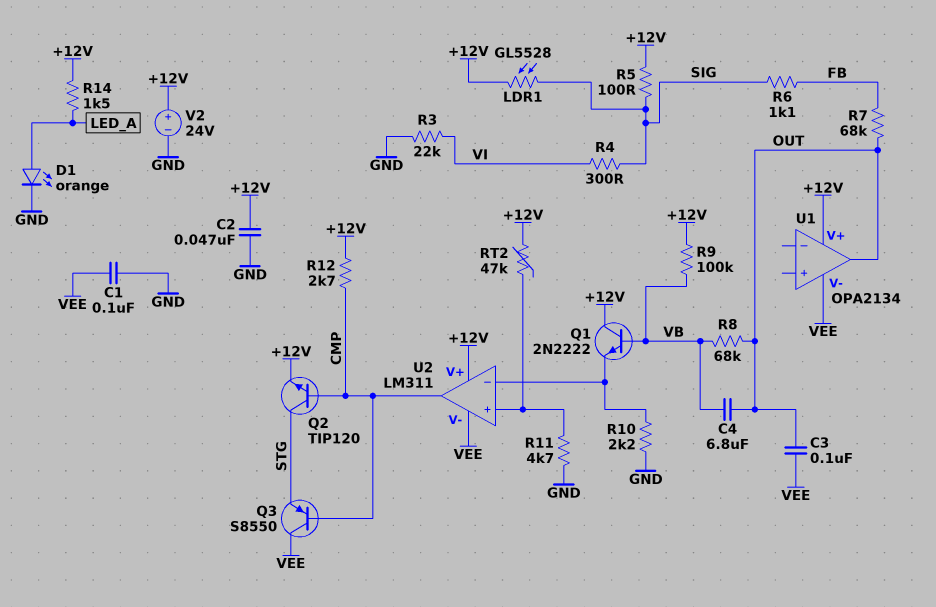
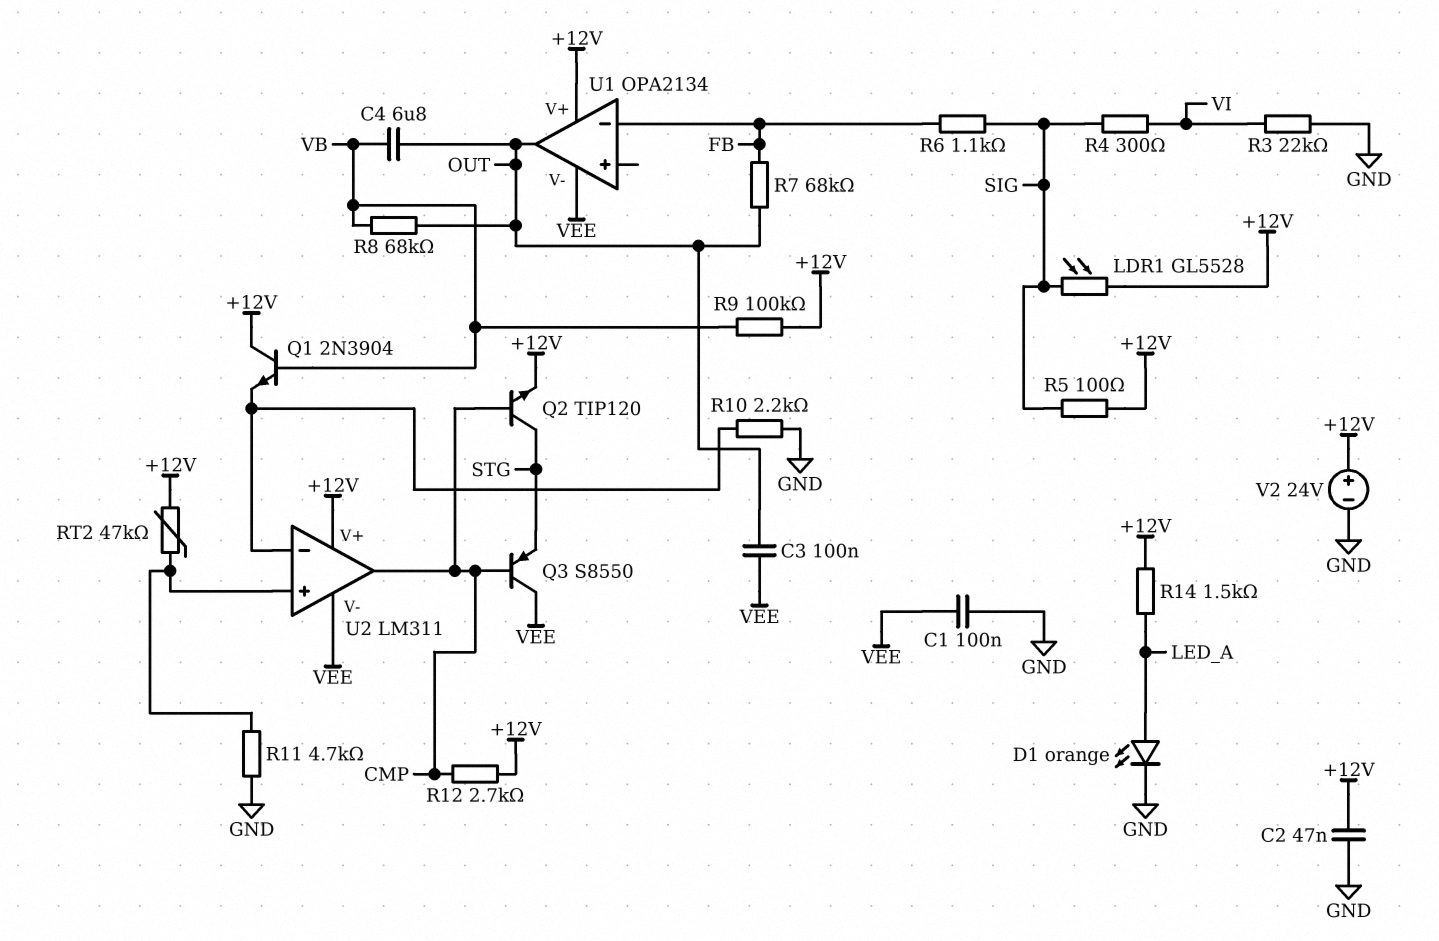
Q1: NPN 2N2222 (B VB, C +12V, E U2/in-) -> NPN 2N3904 (B VB, C +12V, E U2/in-)
U1 pin in-: none -> FB

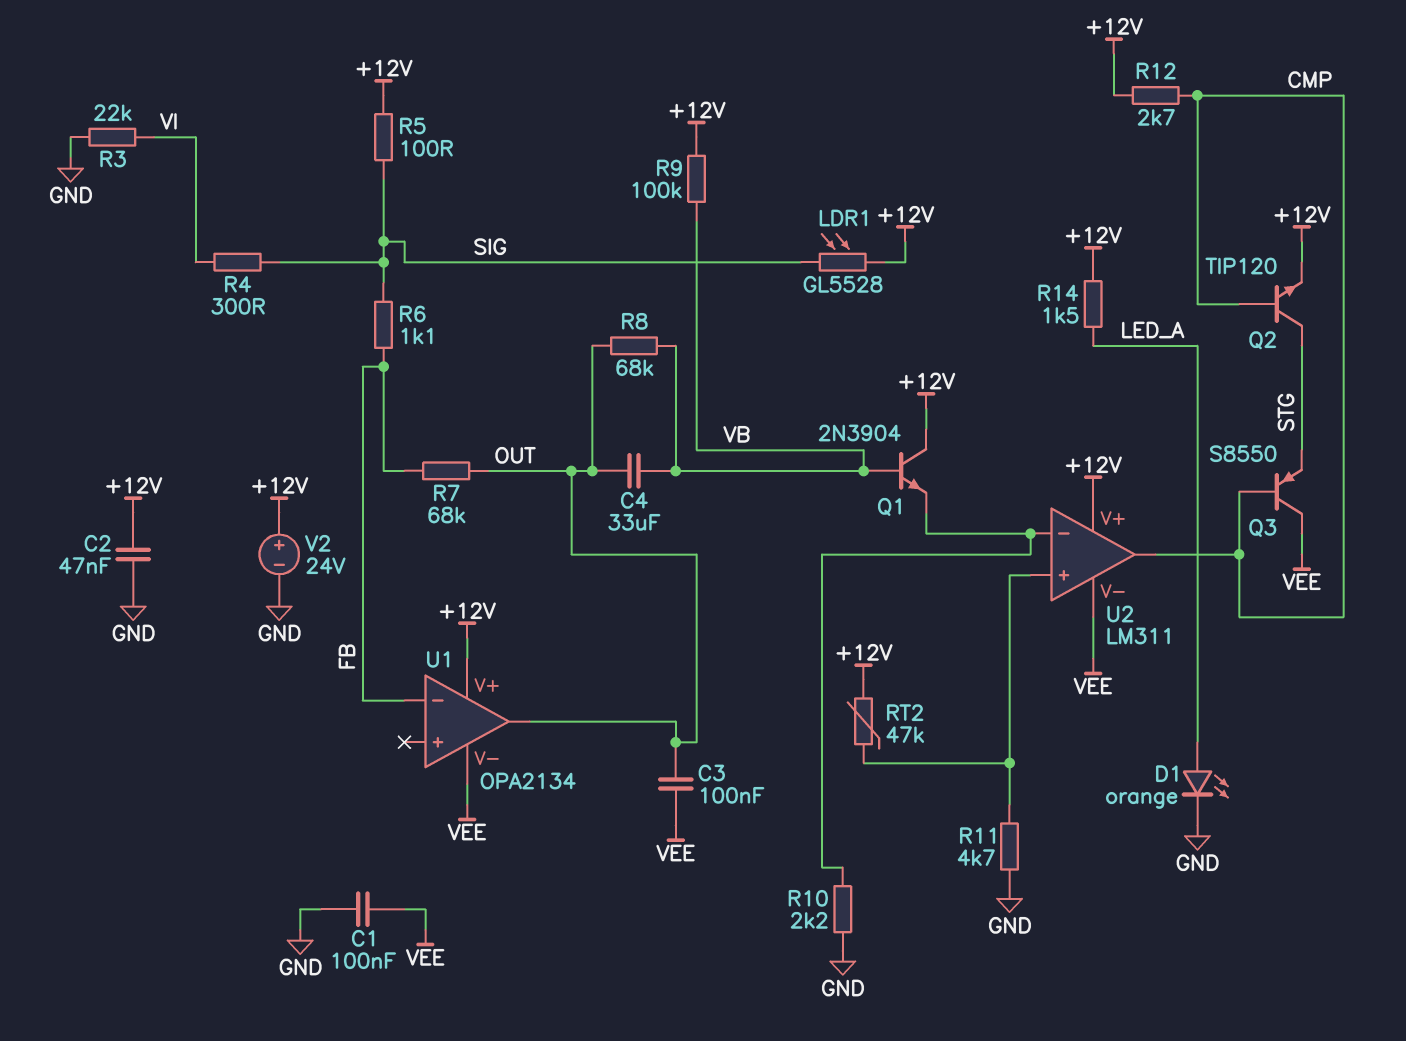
C4: 6.8uF (OUT, VB) -> 33uF (OUT, VB)

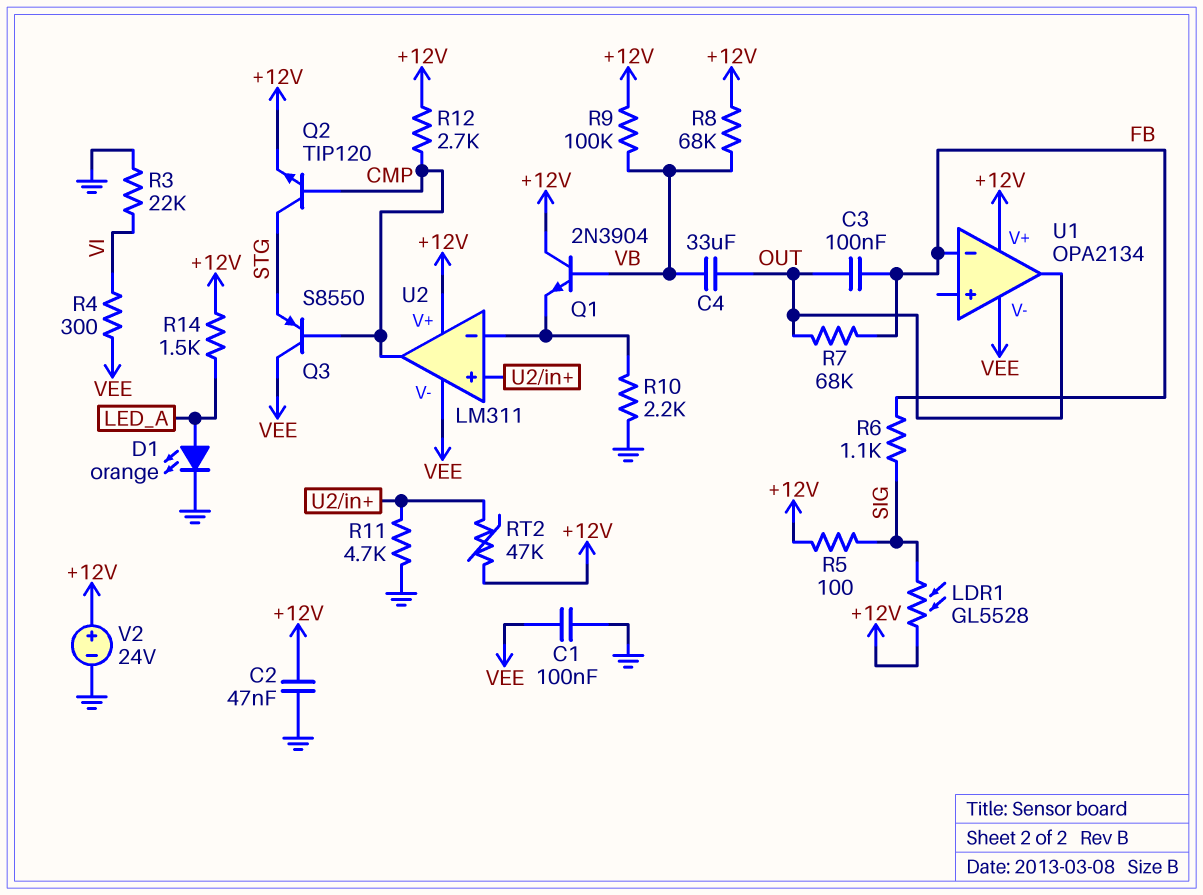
C3: 100nF (OUT, VEE) -> 100nF (FB, OUT)
R4: 300 (SIG, VI) -> 300 (VEE, VI)
R8: 68k (OUT, VB) -> 68k (+12V, VB)

